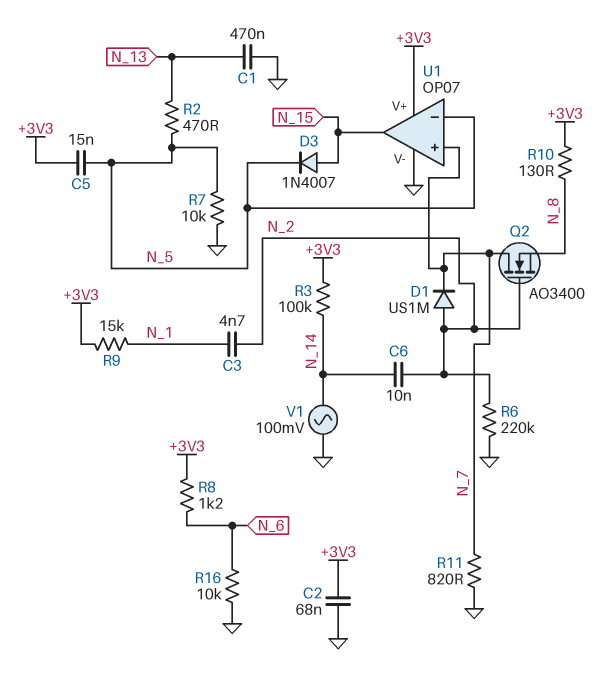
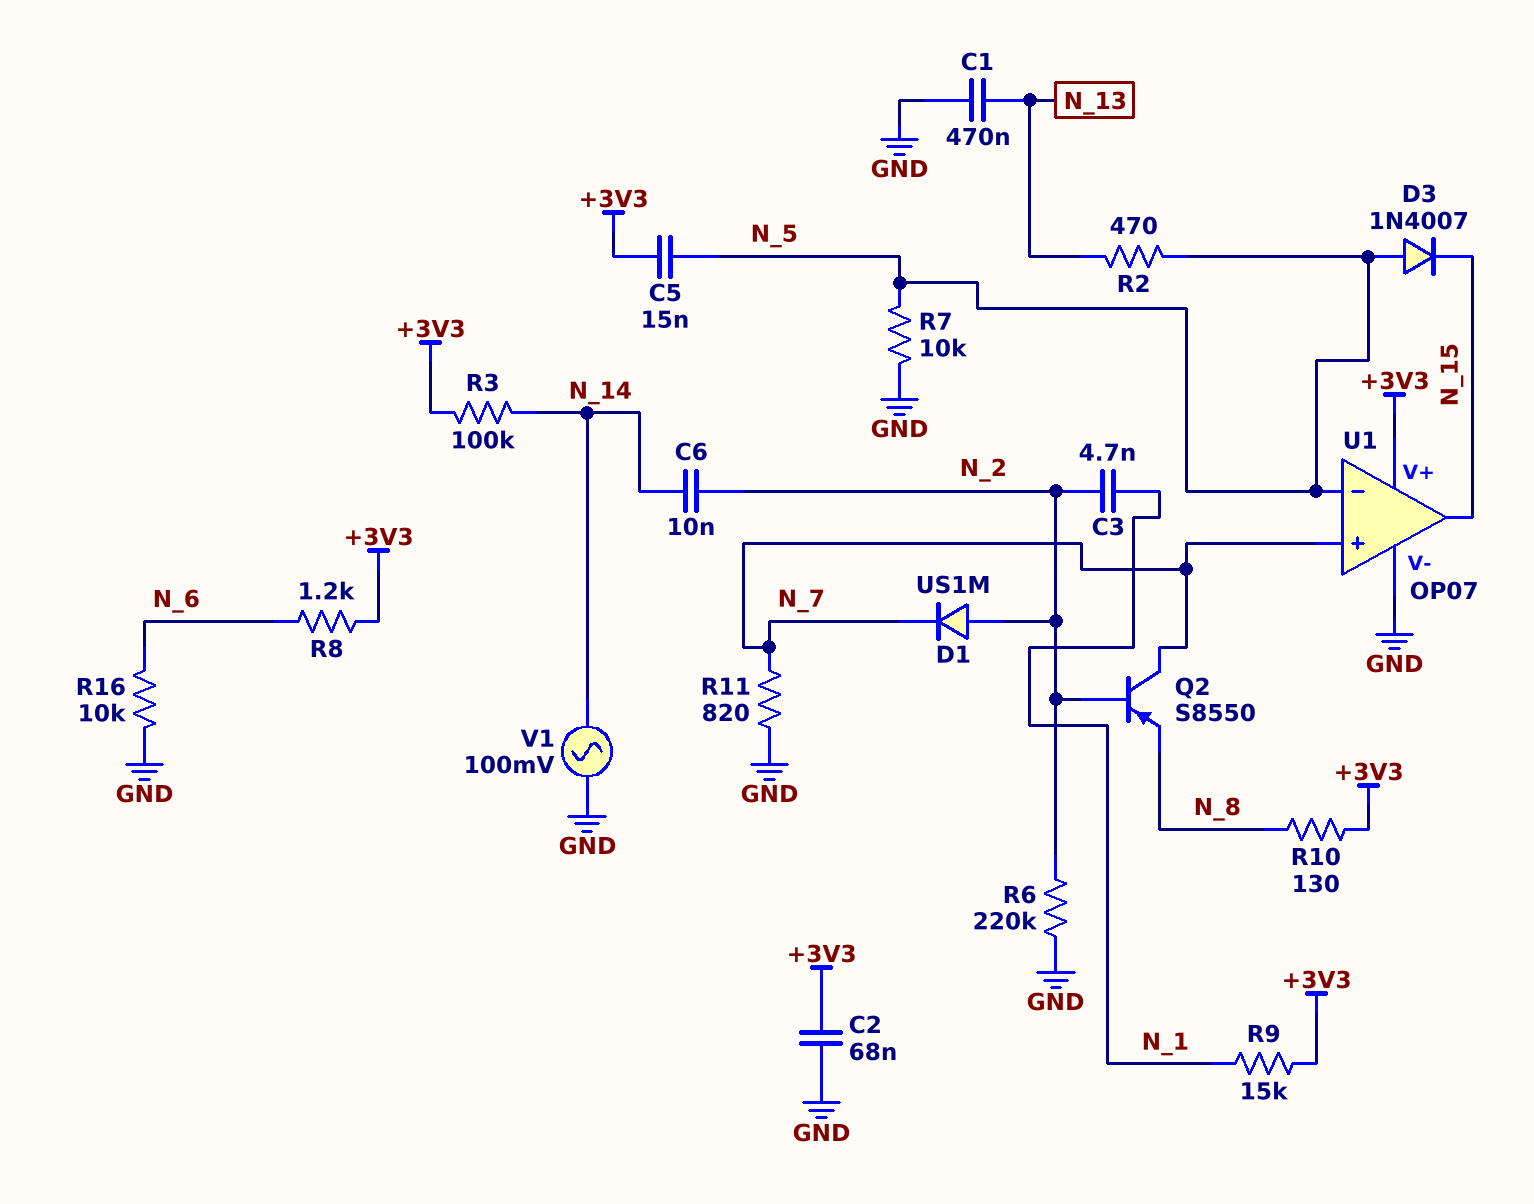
D3: diode 1N4007 (A N_15, K N_5) -> diode 1N4007 (A N_5, K N_15)
Q2: NMOS AO3400 (G N_2, D N_7, S N_8) -> PNP S8550 (B N_2, C N_7, E N_8)

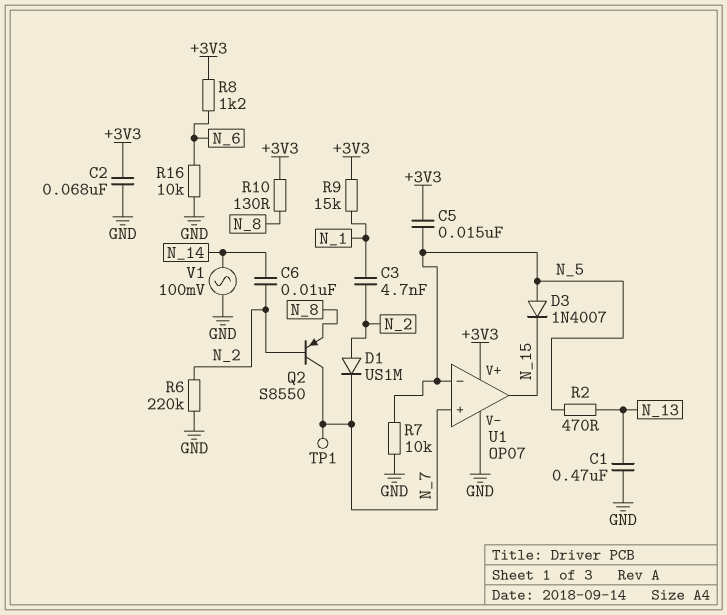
R3: 100k (+3V3, N_14) -> none
R11: 820 (GND, N_7) -> none
TP1: none -> test point (N_7)

